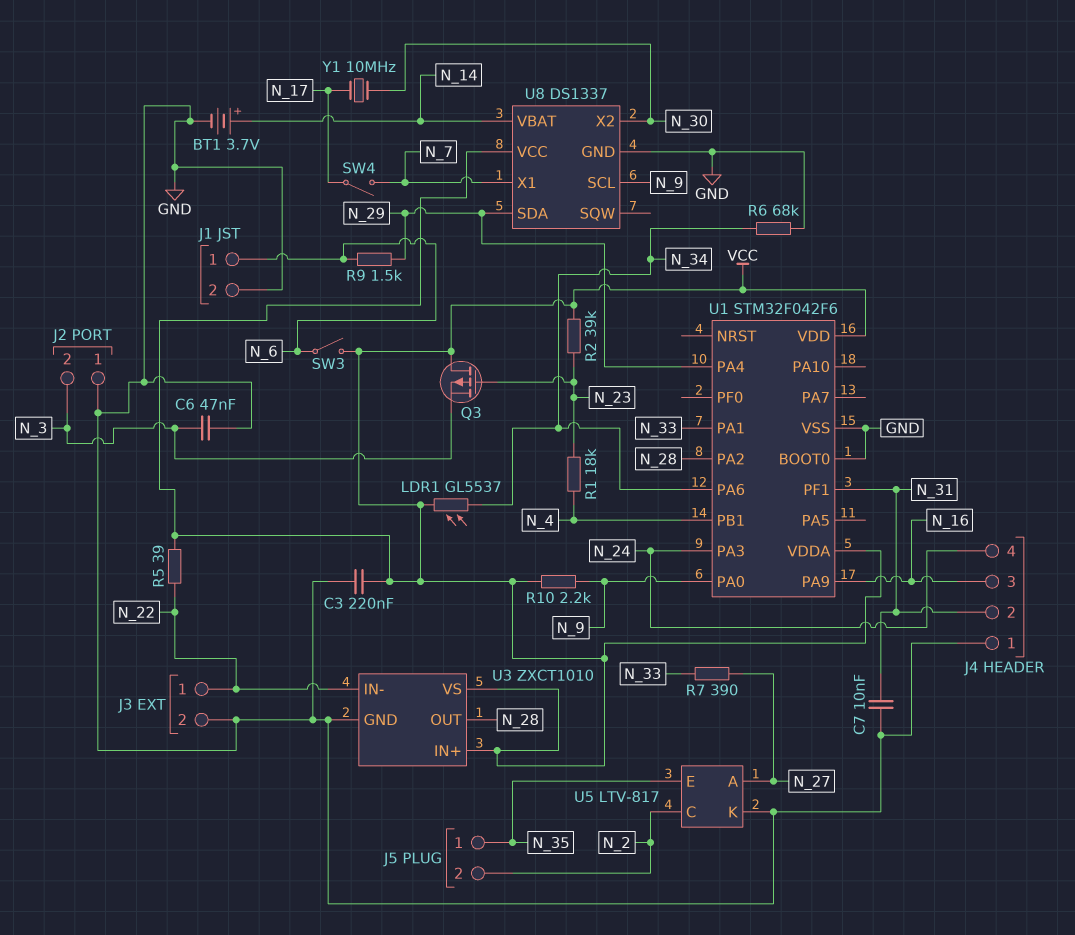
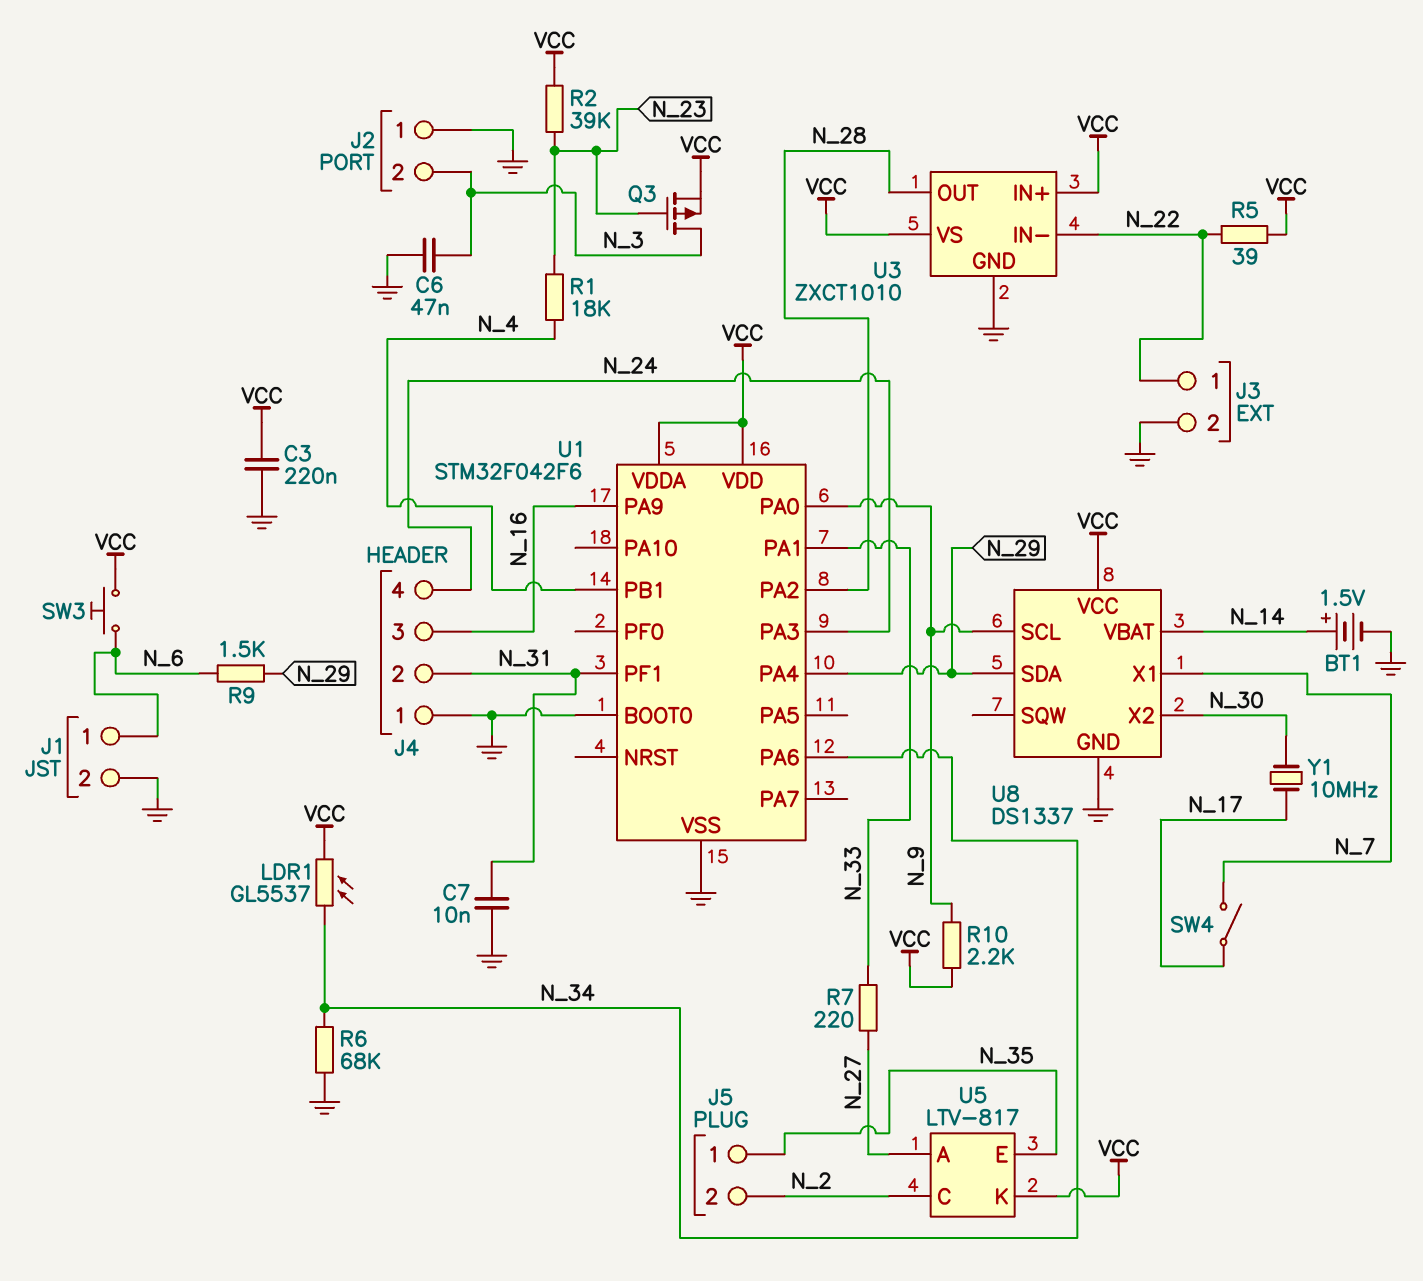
BT1: 3.7V (plus N_14, minus GND) -> 1.5V (plus N_14, minus GND)
Q3: PMOS (G N_23, D VCC, S N_3) -> PMOS (G N_23, D N_3, S VCC)
R7: 390 (N_27, N_33) -> 220 (N_27, N_33)
SW3: switch (N_6, VCC) -> button (N_6, VCC)
U5 pin K: GND -> VCC

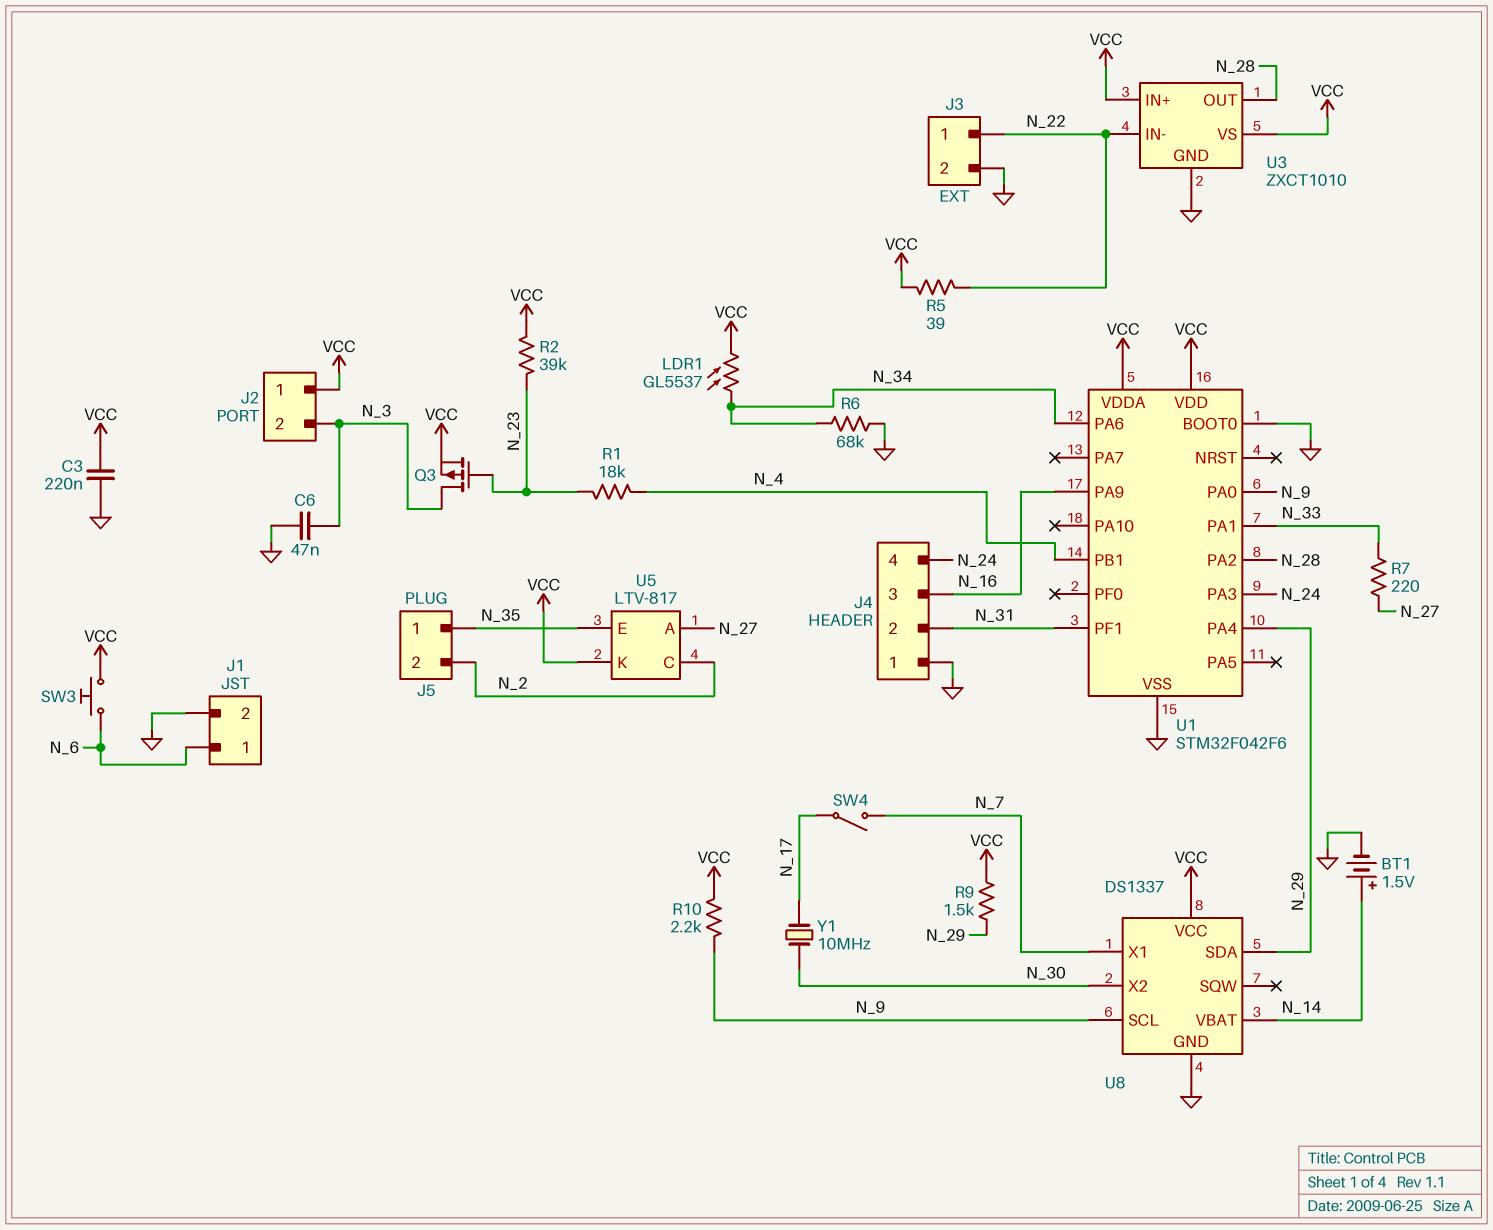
C7: 10nF (GND, N_31) -> none
J2 pin 1: GND -> VCC
R9: 1.5k (N_6, N_29) -> 1.5k (N_29, VCC)

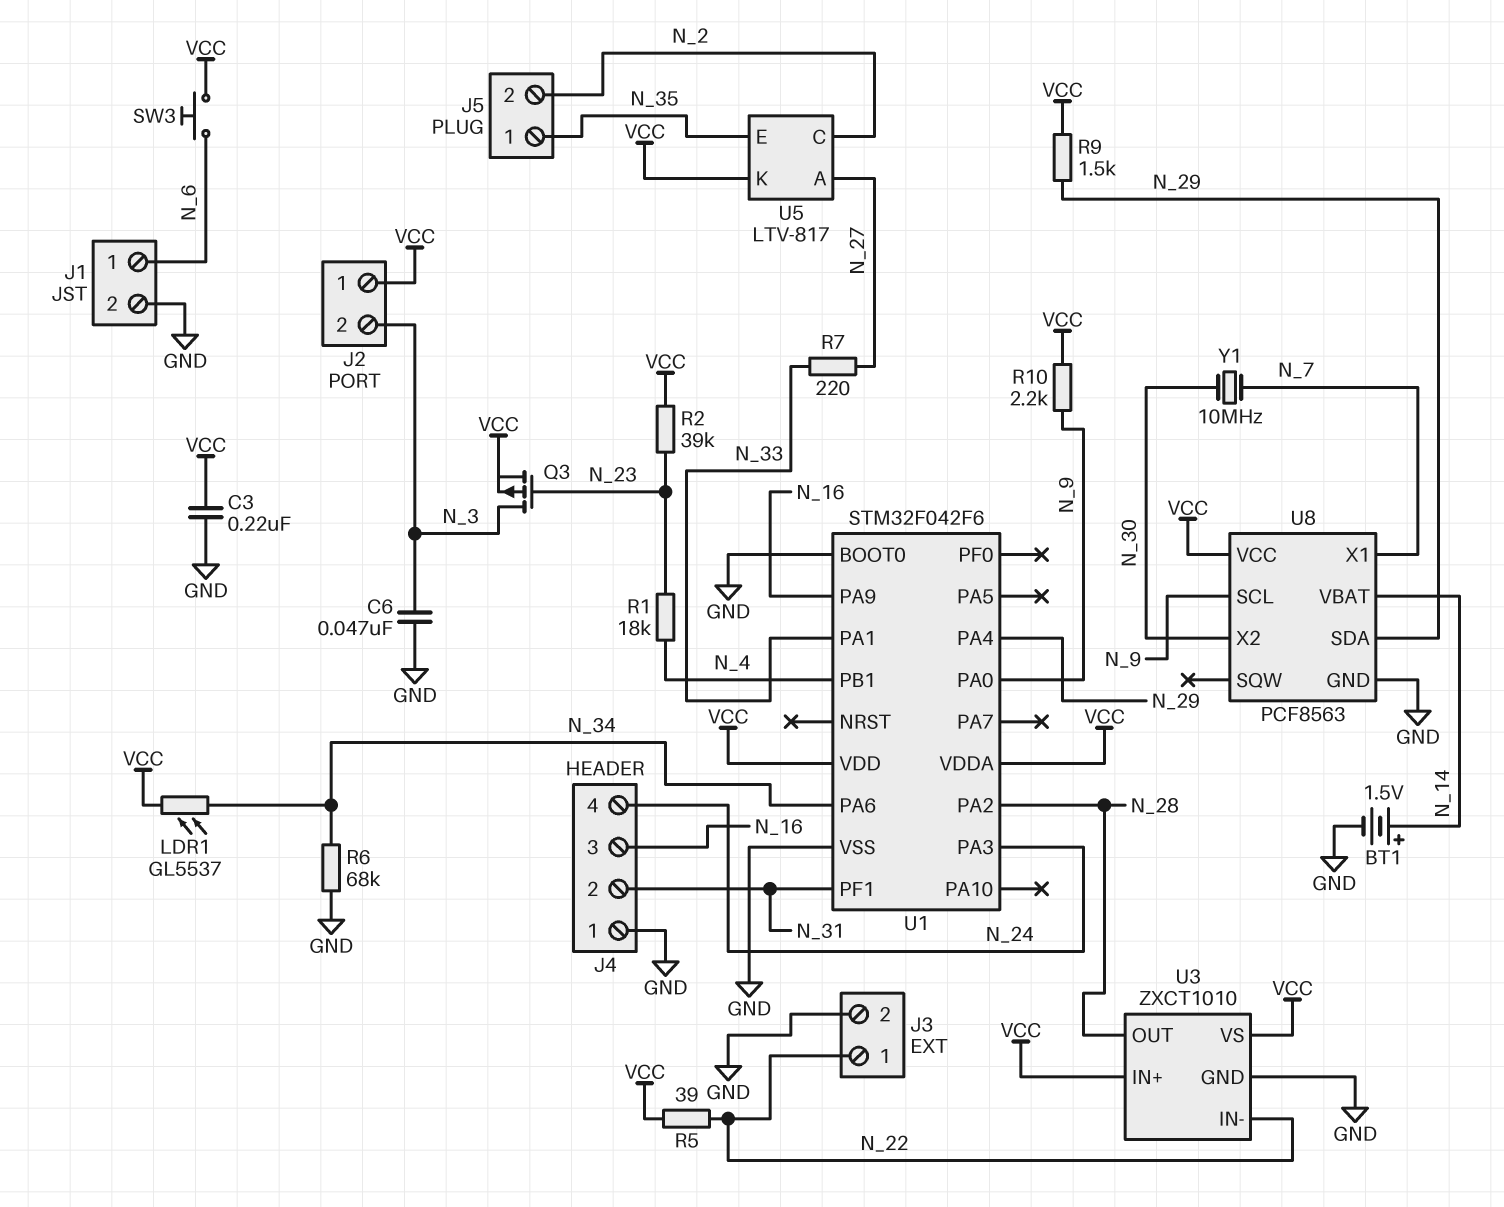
SW4: switch (N_7, N_17) -> none
U8: DS1337 -> PCF8563
Y1: 10MHz (N_17, N_30) -> 10MHz (N_7, N_30)

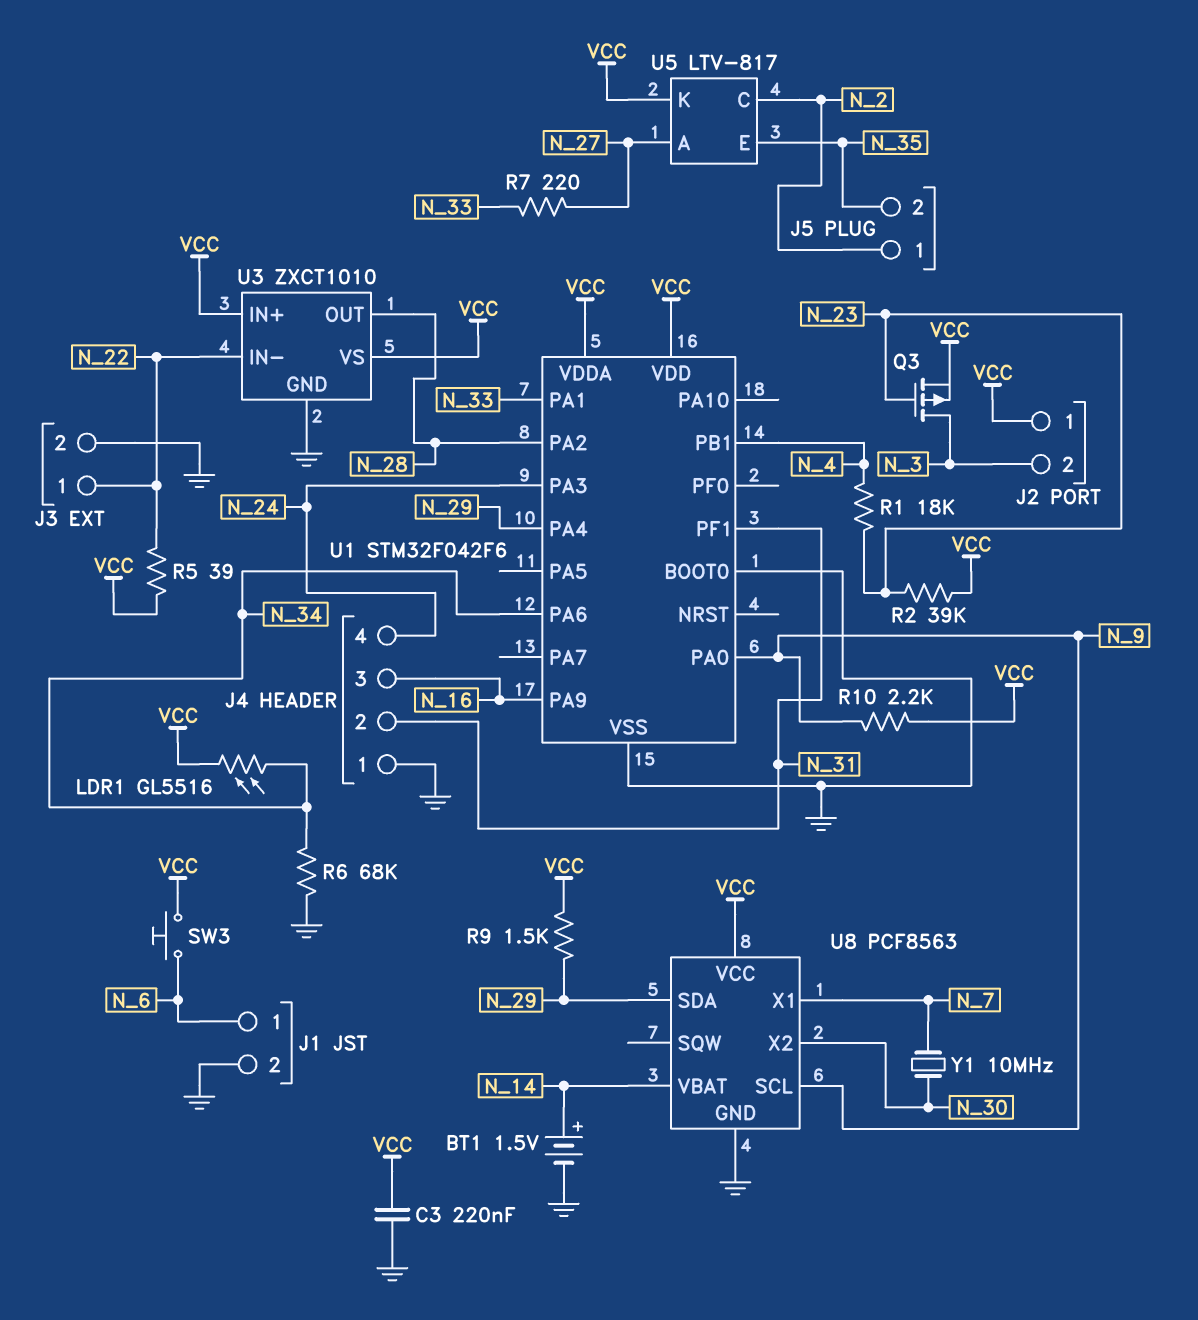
C6: 47nF (GND, N_3) -> none
J5 pin 1: N_35 -> N_2
J5 pin 2: N_2 -> N_35
LDR1: GL5537 (N_34, VCC) -> GL5516 (N_34, VCC)

